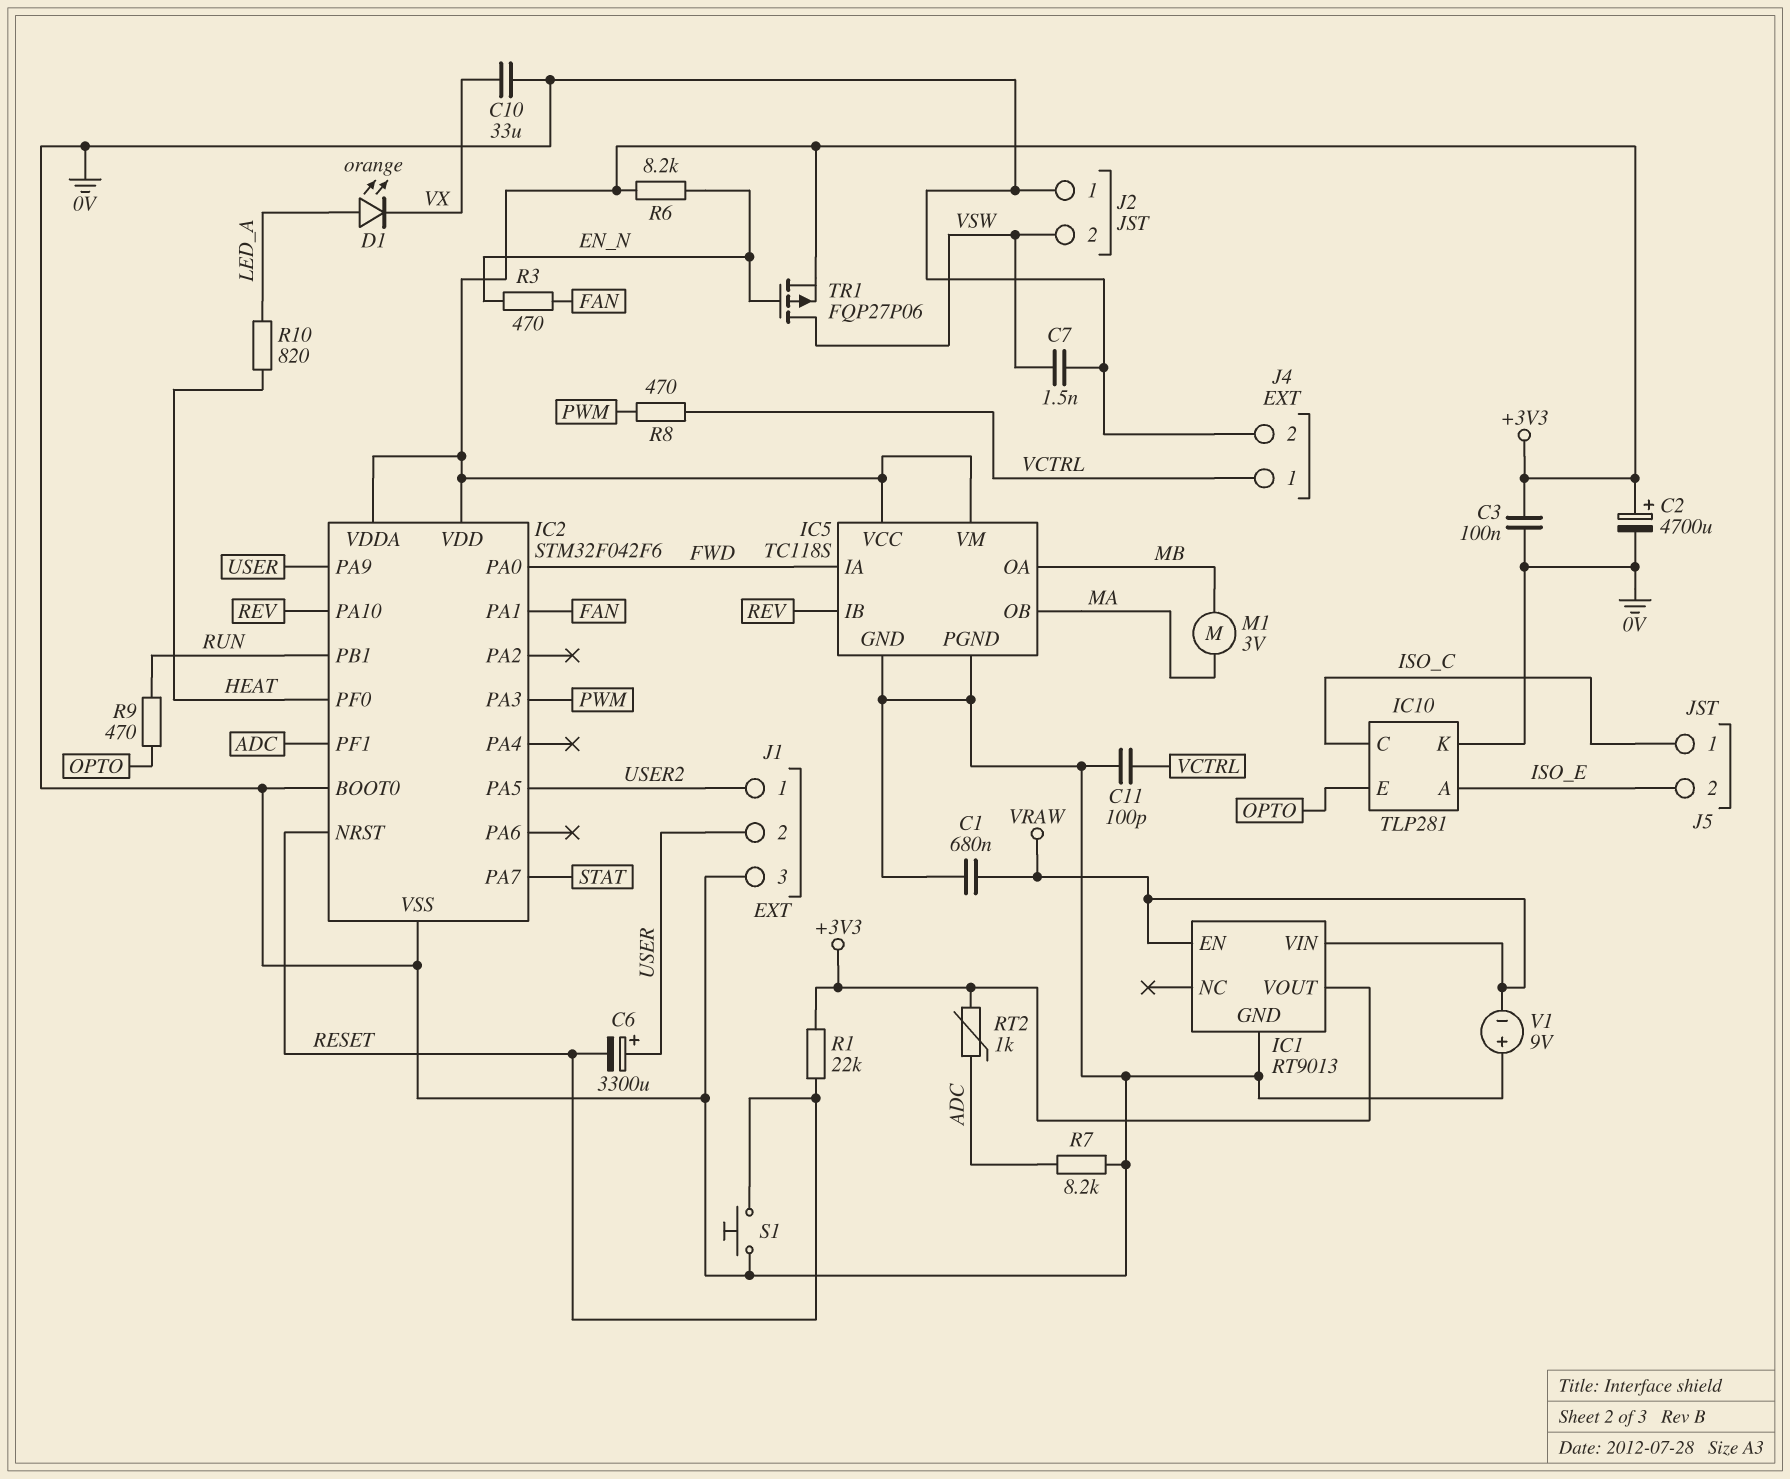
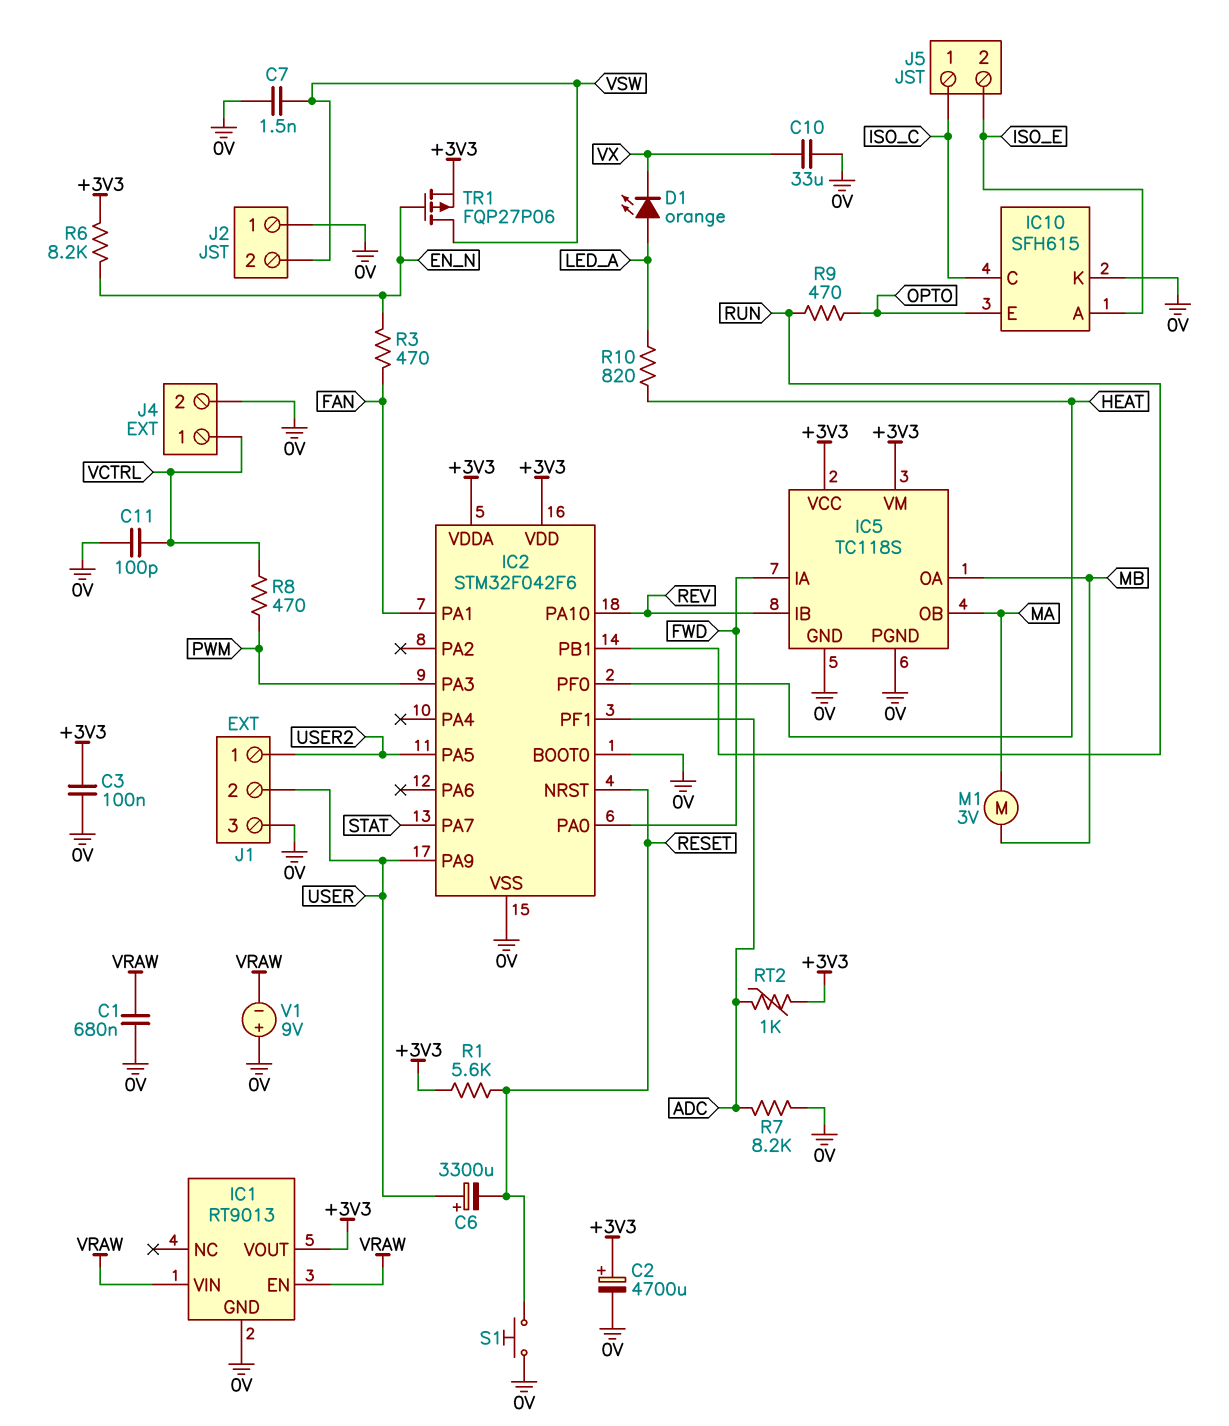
IC10: TLP281 -> SFH615
R1: 22k (+3V3, RESET) -> 5.6k (+3V3, RESET)

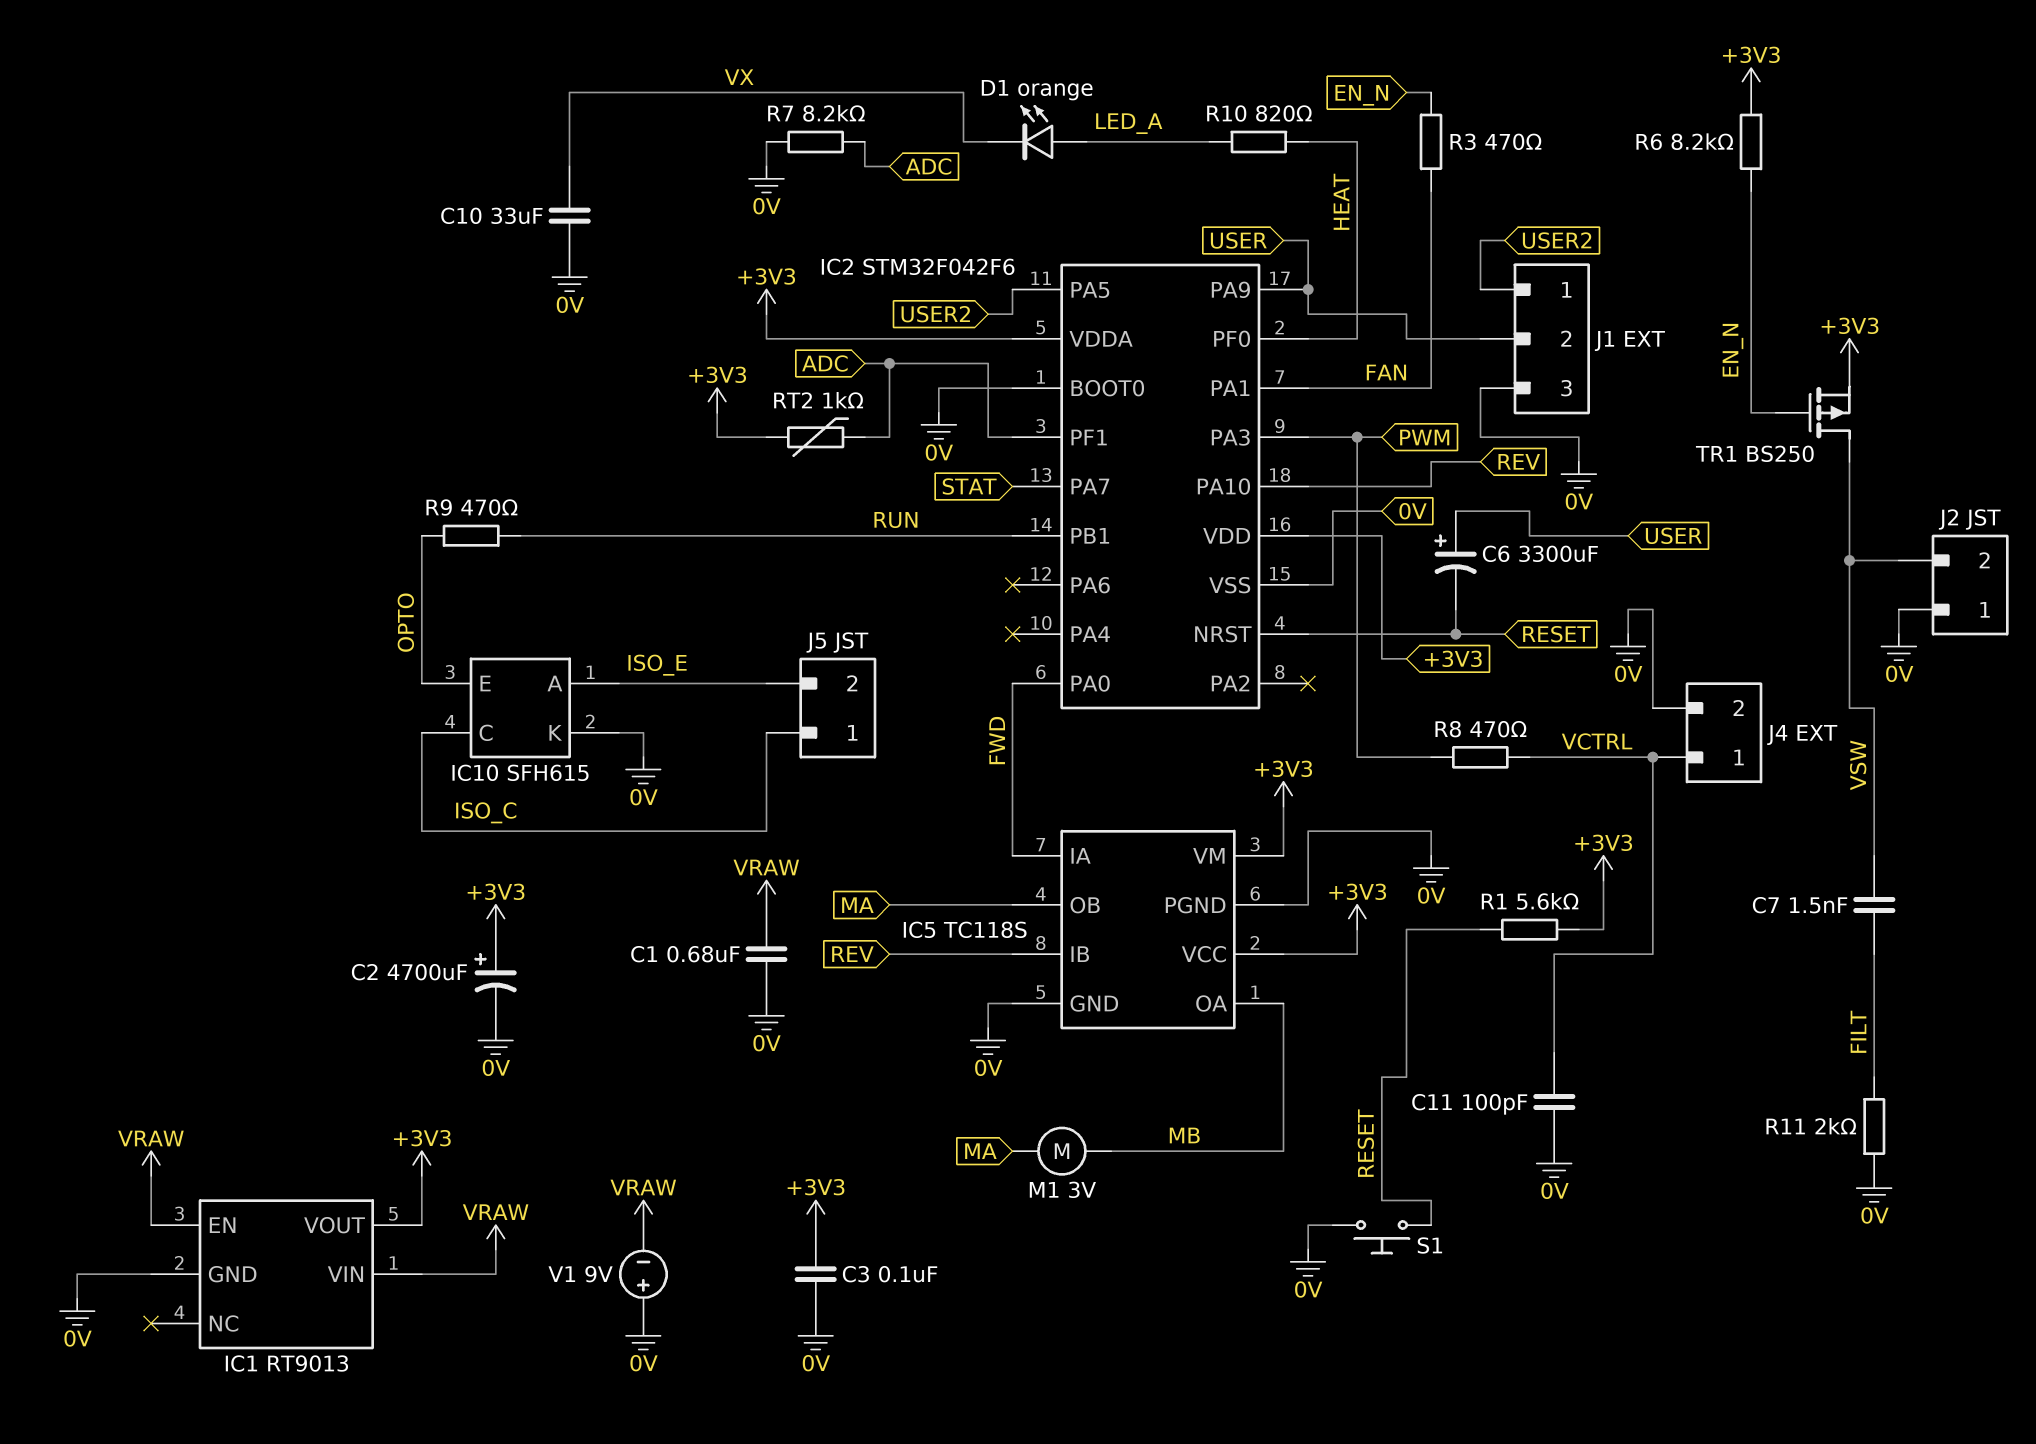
C7: 1.5nF (0V, VSW) -> 1.5nF (FILT, VSW)
R11: none -> 2k (0V, FILT)
TR1: PMOS FQP27P06 (G EN_N, D VSW, S +3V3) -> PMOS BS250 (G EN_N, D VSW, S +3V3)

